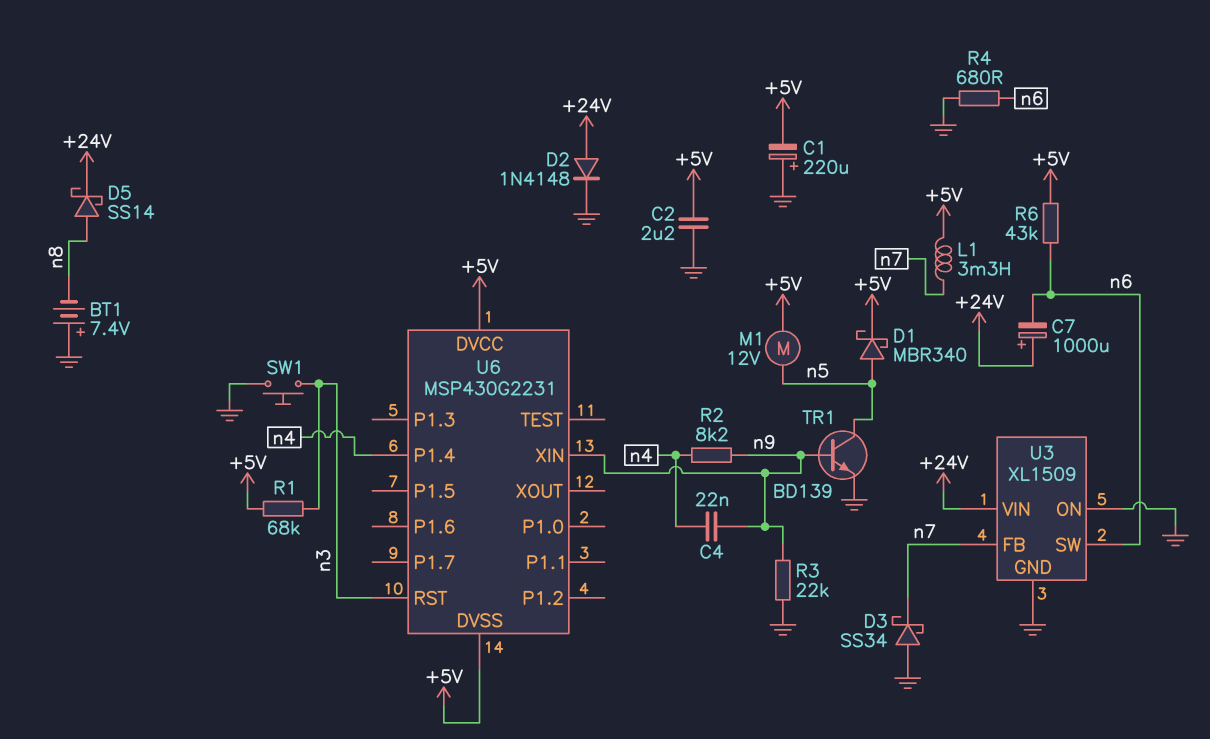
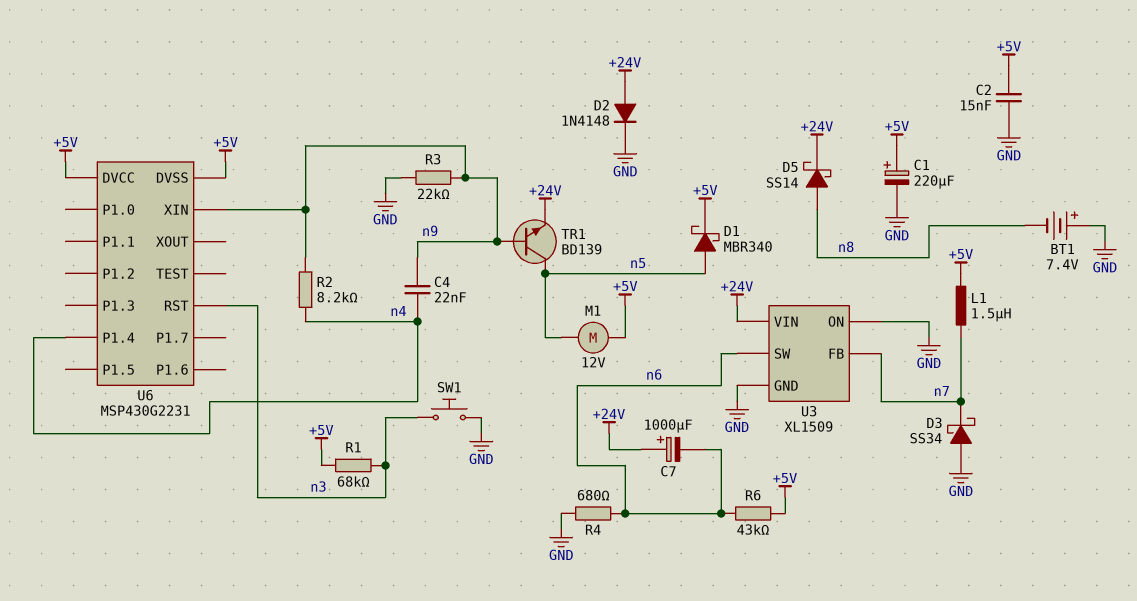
C1: 220uF (plus GND, minus +5V) -> 220uF (plus +5V, minus GND)
C2: 2.2uF (+5V, GND) -> 15nF (+5V, GND)
L1: 3.3mH (+5V, n7) -> 1.5uH (+5V, n7)
TR1: NPN BD139 (B n9, C n5, E GND) -> NPN BD139 (B n9, C n5, E +24V)

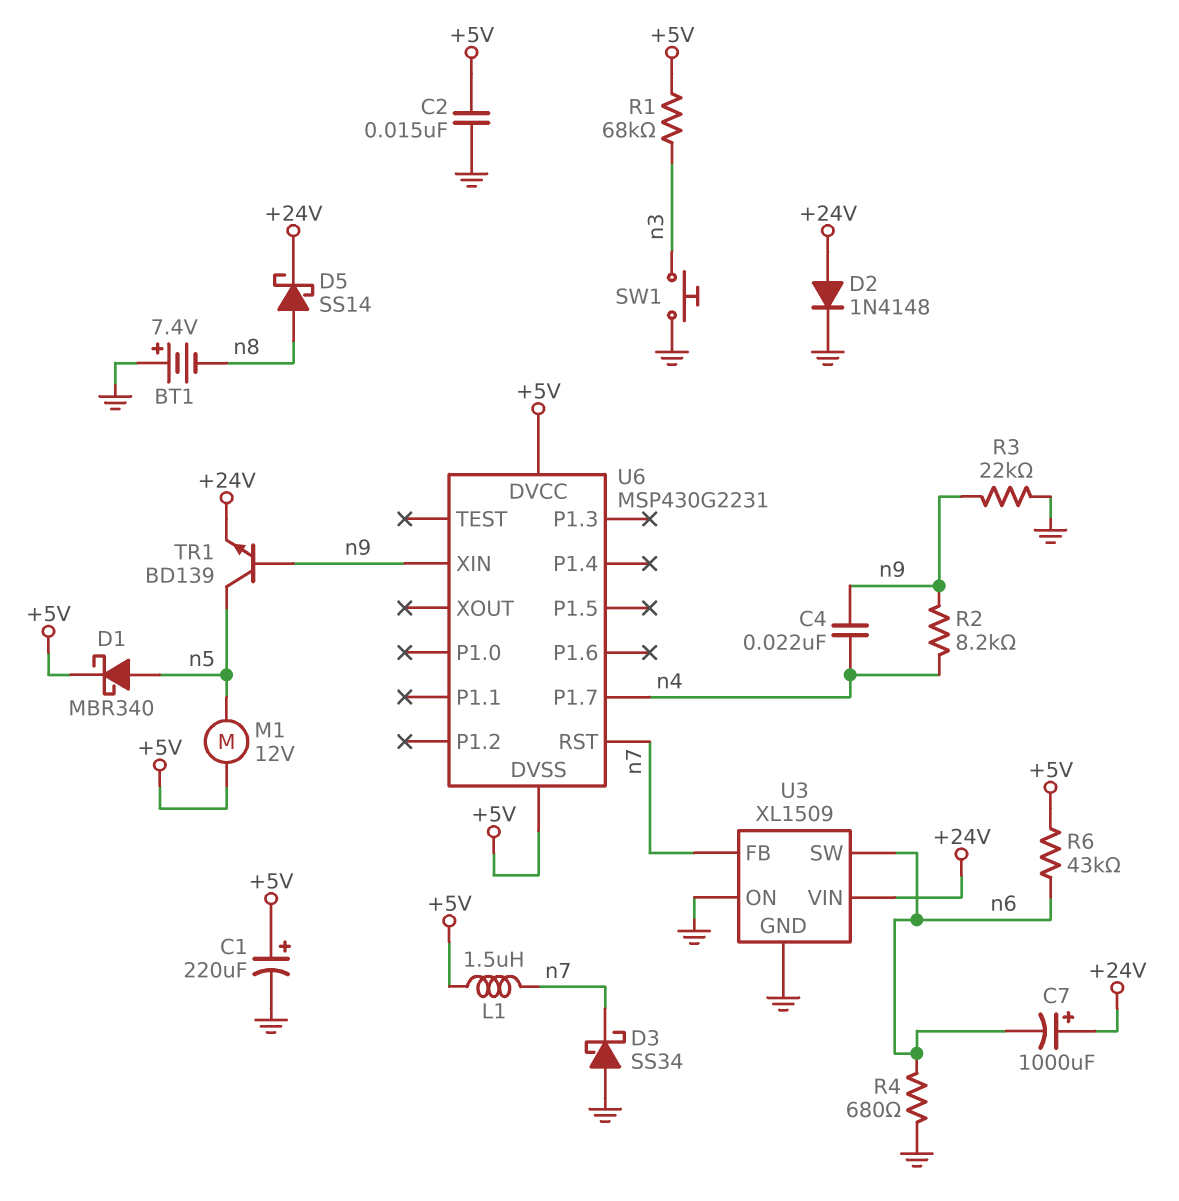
U6 pin P1.4: n4 -> none
U6 pin P1.7: none -> n4
U6 pin RST: n3 -> n7

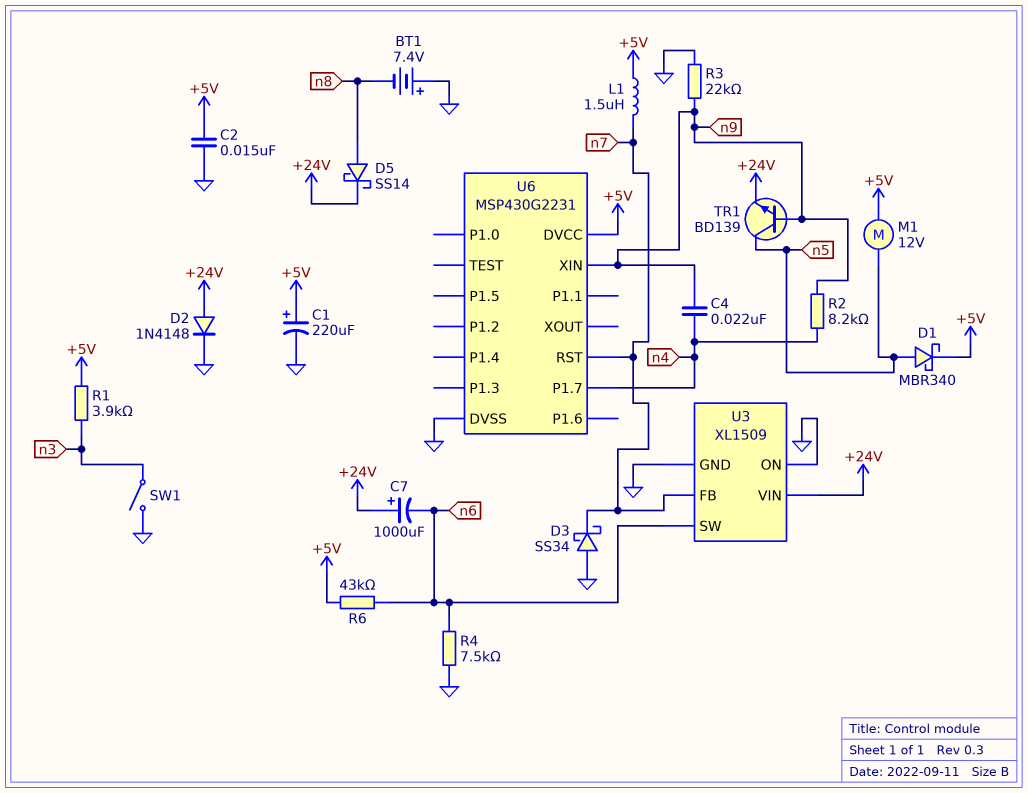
R1: 68k (+5V, n3) -> 3.9k (+5V, n3)
R4: 680 (GND, n6) -> 7.5k (GND, n6)
SW1: button (GND, n3) -> switch (GND, n3)
U6 pin DVSS: +5V -> GND

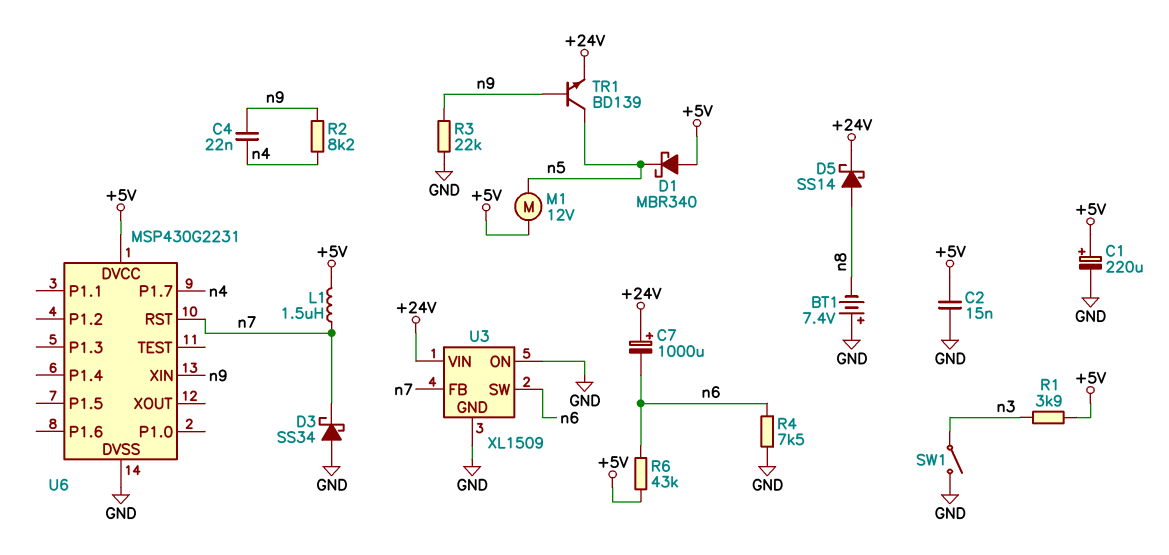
D1: schottky MBR340 (A n5, K +5V) -> schottky MBR340 (A +5V, K n5)
D2: diode 1N4148 (A +24V, K GND) -> none

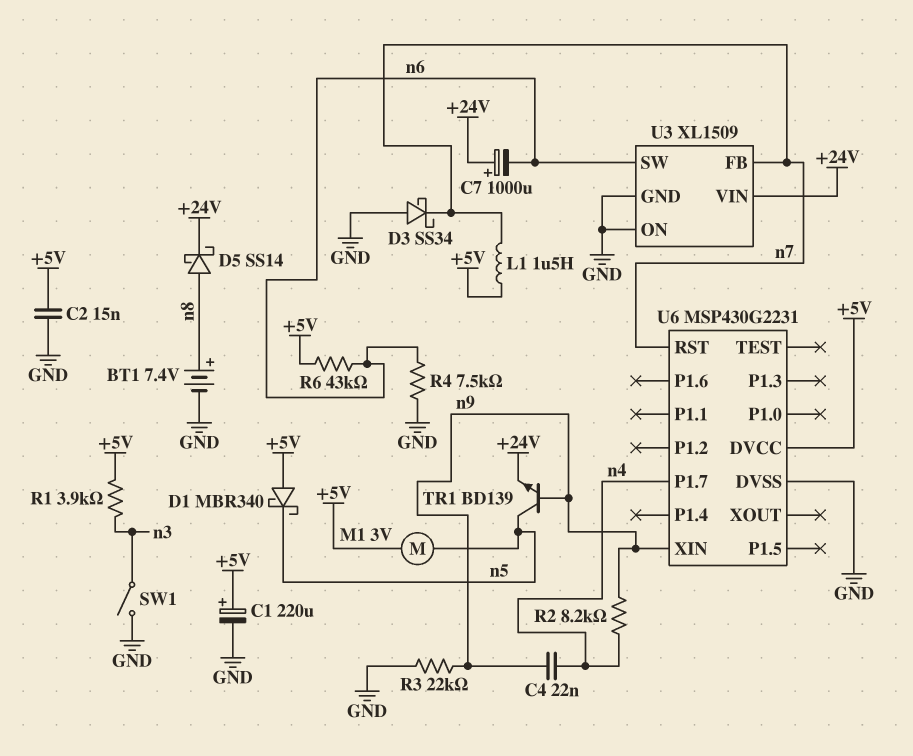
BT1: 7.4V (plus GND, minus n8) -> 7.4V (plus n8, minus GND)
M1: motor 12V (+5V, n5) -> motor 3V (+5V, n5)

